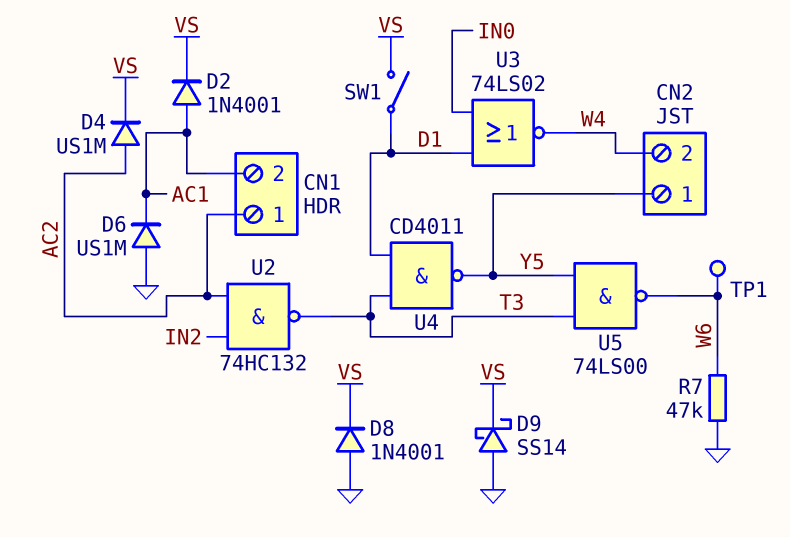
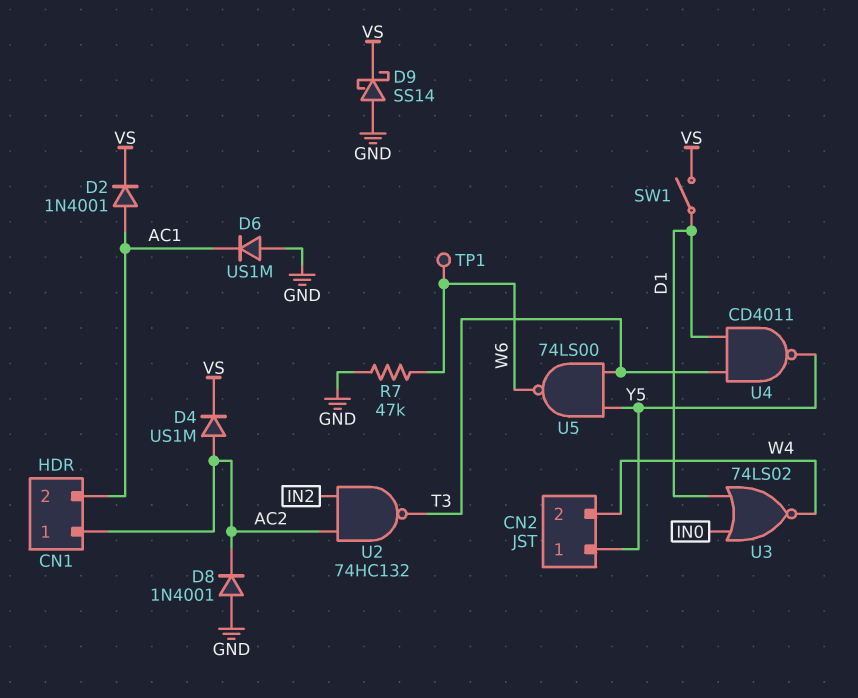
D8: diode 1N4001 (A GND, K VS) -> diode 1N4001 (A GND, K AC2)

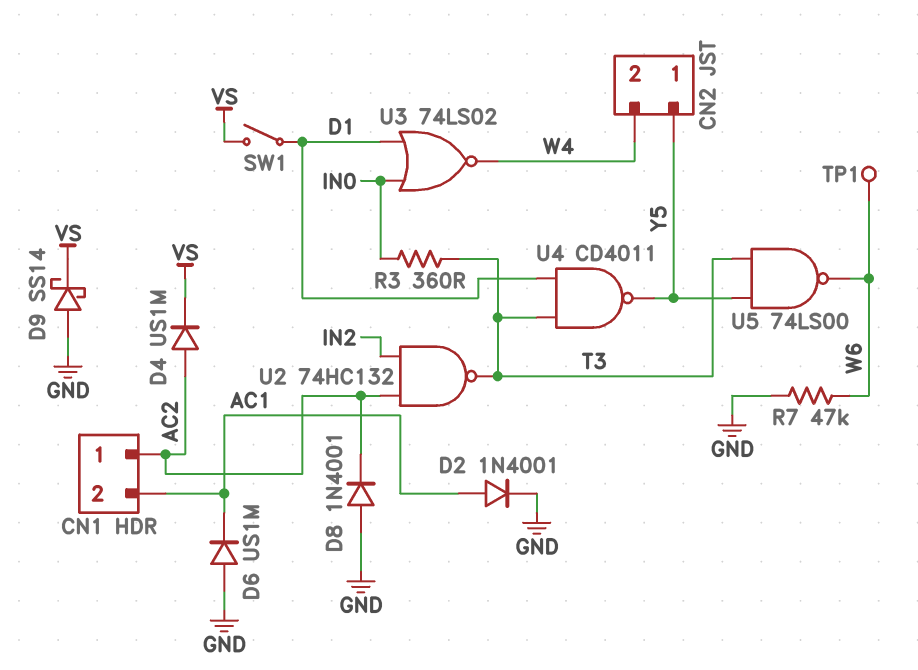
D2: diode 1N4001 (A AC1, K VS) -> diode 1N4001 (A AC1, K GND)
R3: none -> 360 (IN0, T3)

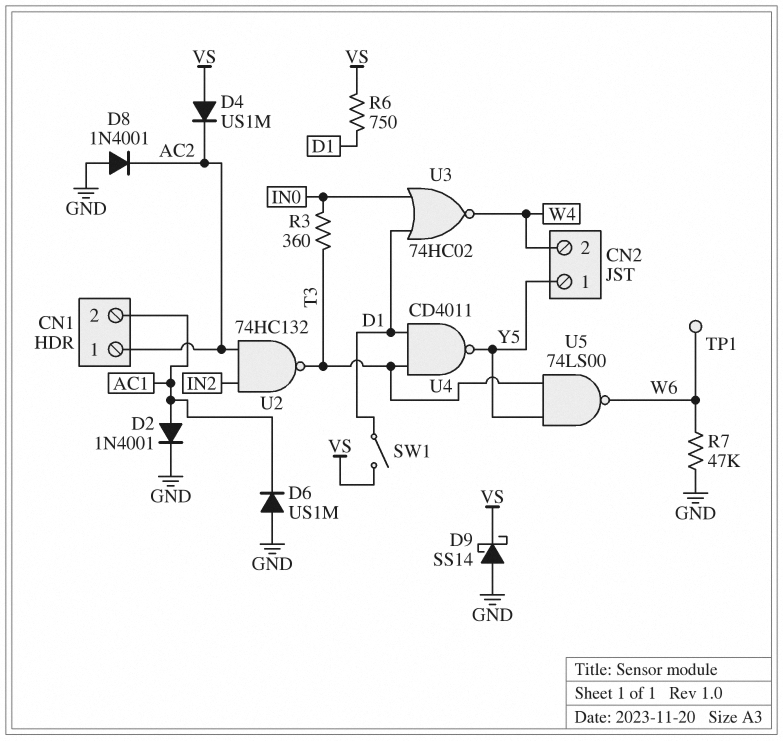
D4: diode US1M (A AC2, K VS) -> diode US1M (A VS, K AC2)
R6: none -> 750 (D1, VS)
U3: NOR 74LS02 (in D1, in IN0, out W4) -> NOR 74HC02 (in D1, in IN0, out W4)

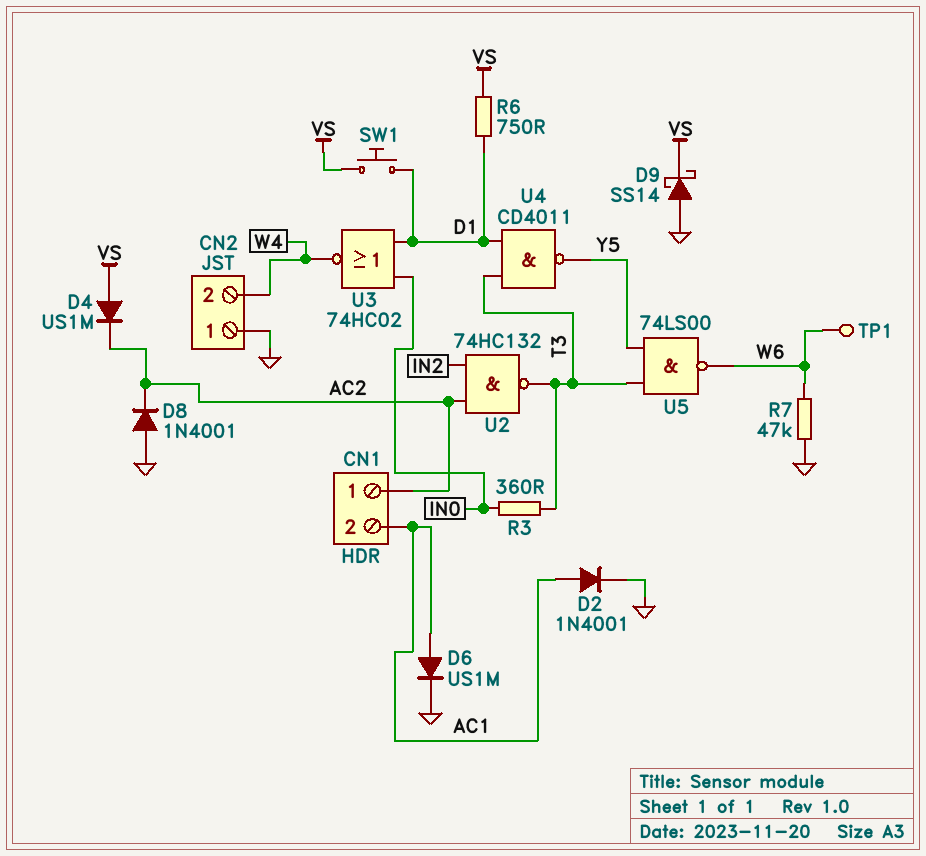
CN2 pin 1: Y5 -> GND
D6: diode US1M (A GND, K AC1) -> diode US1M (A AC1, K GND)
SW1: switch (D1, VS) -> button (D1, VS)

